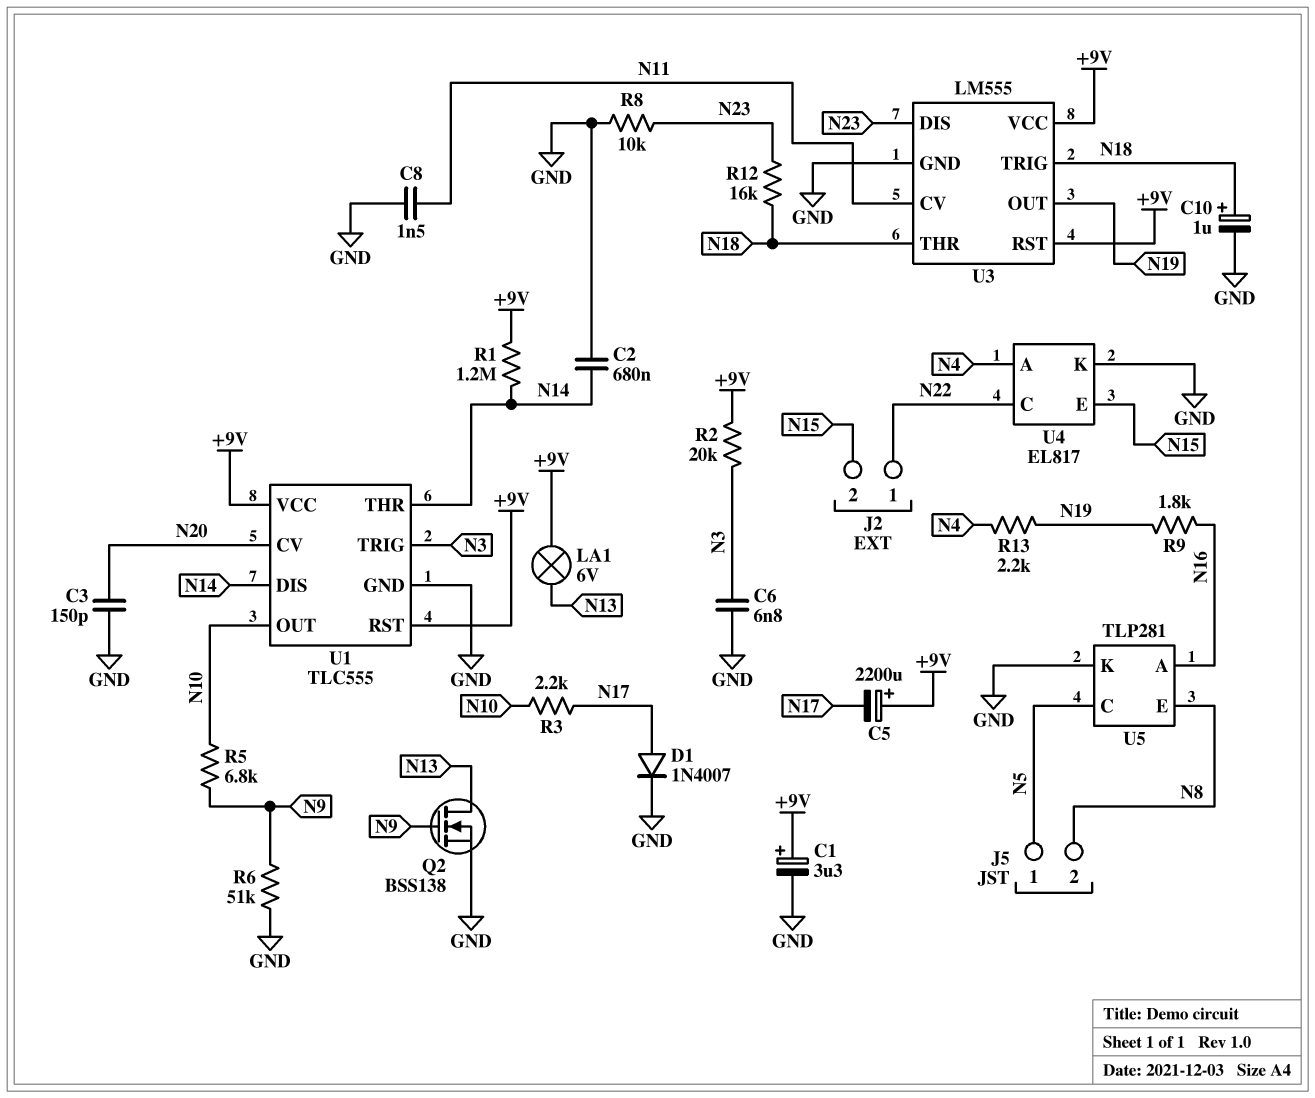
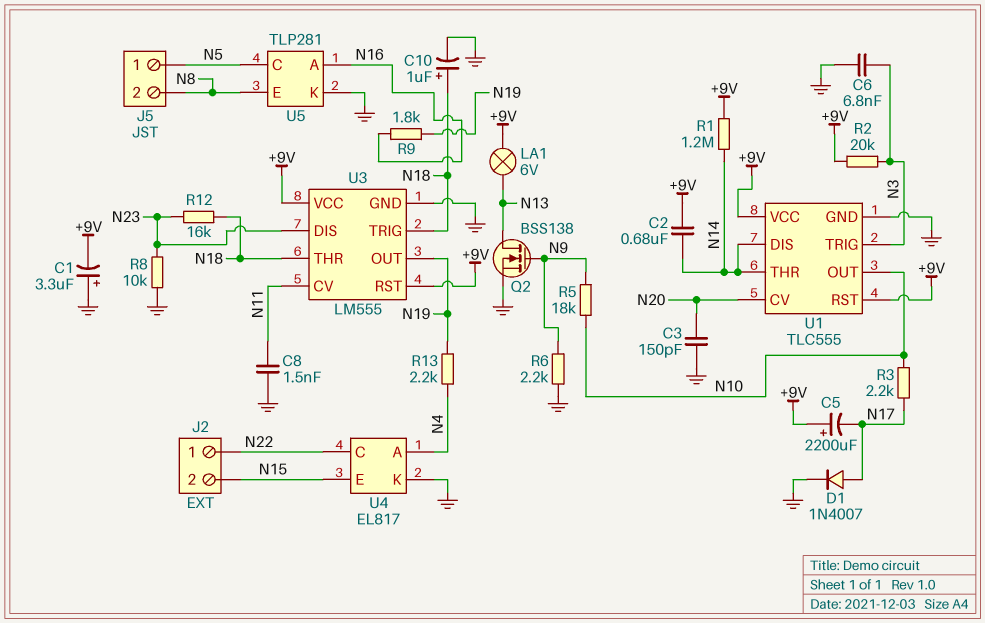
C1: 3.3uF (plus +9V, minus GND) -> 3.3uF (plus GND, minus +9V)
C2: 680nF (GND, N14) -> 680nF (+9V, N14)
R5: 6.8k (N9, N10) -> 18k (N9, N10)
R6: 51k (GND, N9) -> 2.2k (GND, N9)

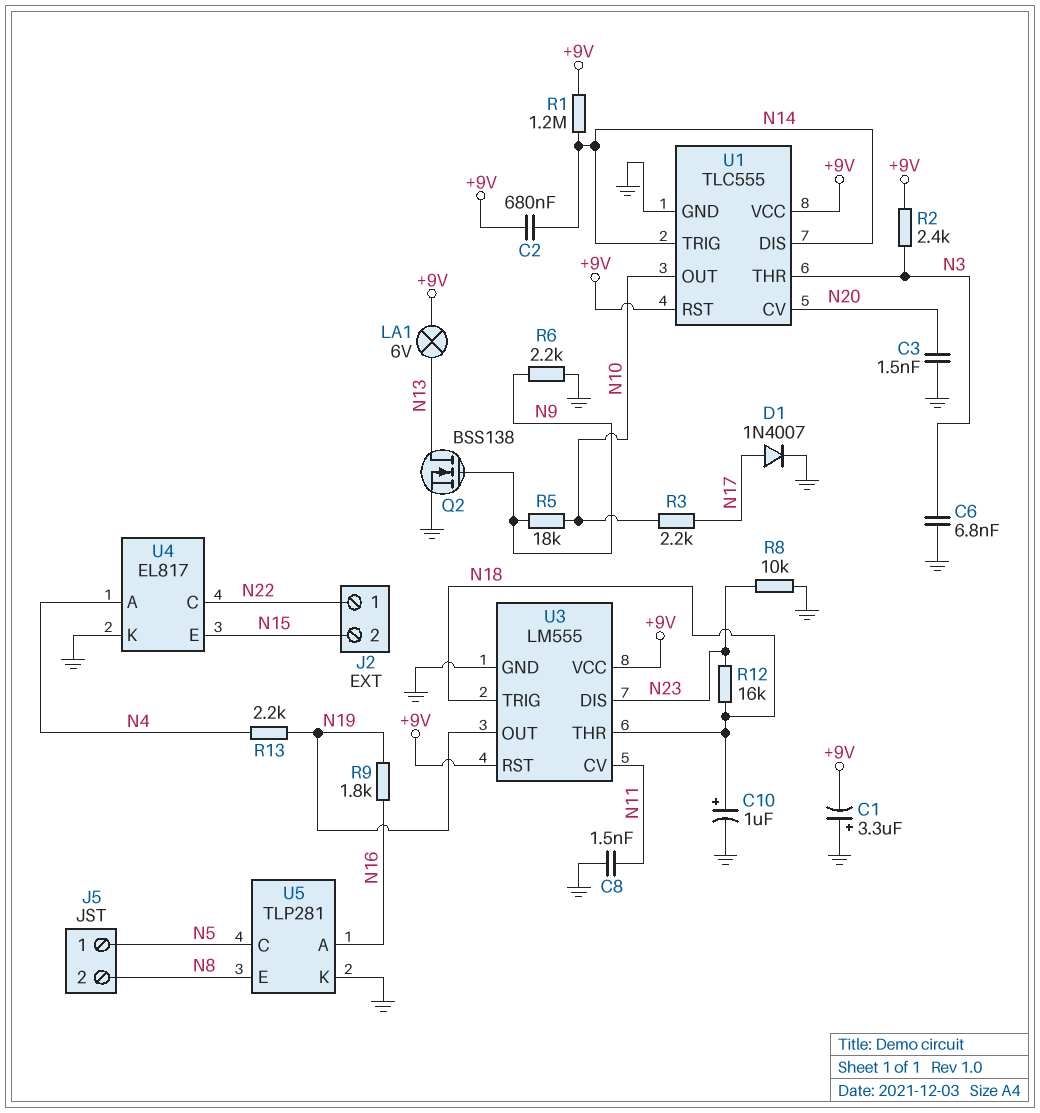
C3: 150pF (GND, N20) -> 1.5nF (GND, N20)
C5: 2200uF (plus +9V, minus N17) -> none
R2: 20k (+9V, N3) -> 2.4k (+9V, N3)
U1 pin THR: N14 -> N3
U1 pin TRIG: N3 -> N14

